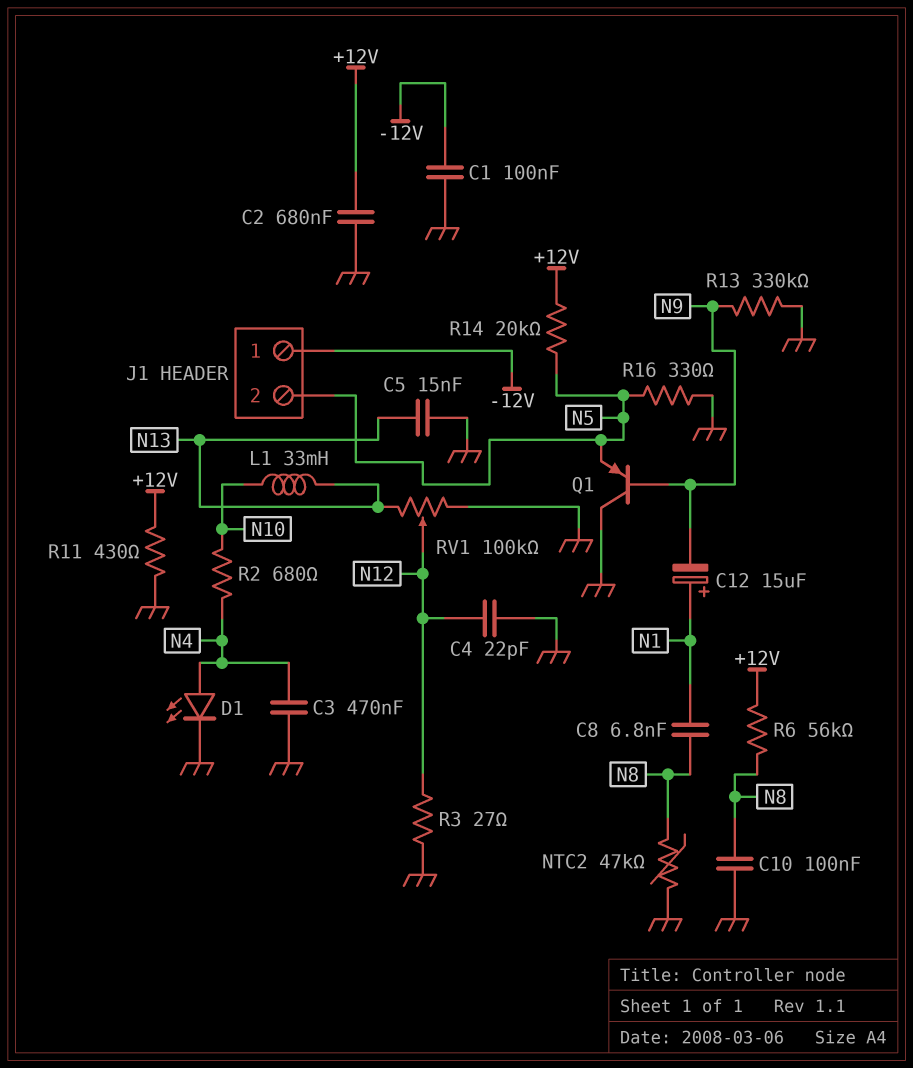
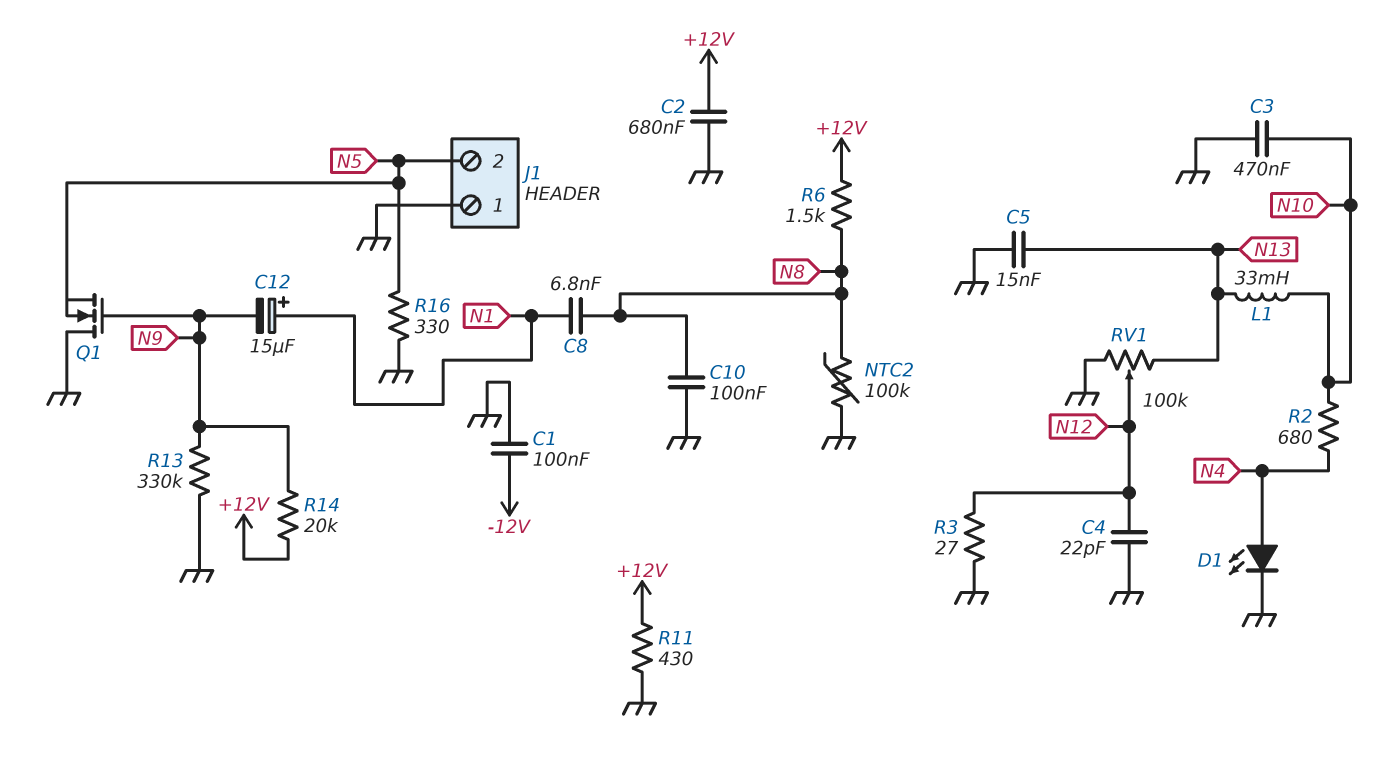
C3: 470nF (GND, N4) -> 470nF (GND, N10)
J1 pin 1: -12V -> GND
NTC2: 47k (GND, N8) -> 100k (GND, N8)
Q1: PNP (B N9, C GND, E N5) -> NMOS (G N9, D GND, S N5)
R6: 56k (+12V, N8) -> 1.5k (+12V, N8)
R14: 20k (+12V, N5) -> 20k (+12V, N9)

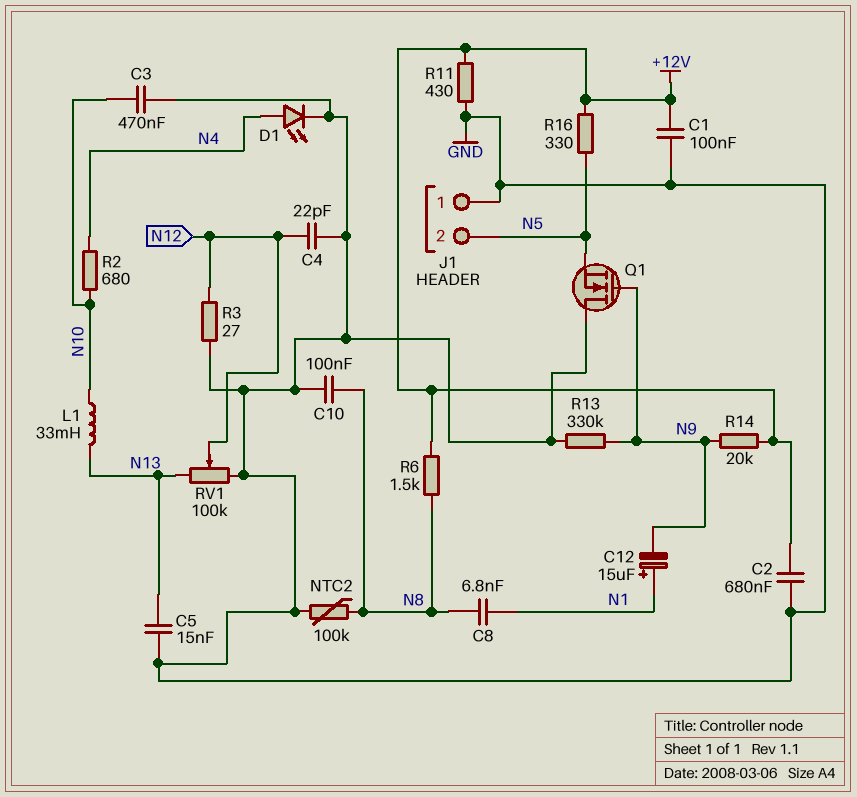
C1: 100nF (-12V, GND) -> 100nF (+12V, GND)
R16: 330 (GND, N5) -> 330 (+12V, N5)

